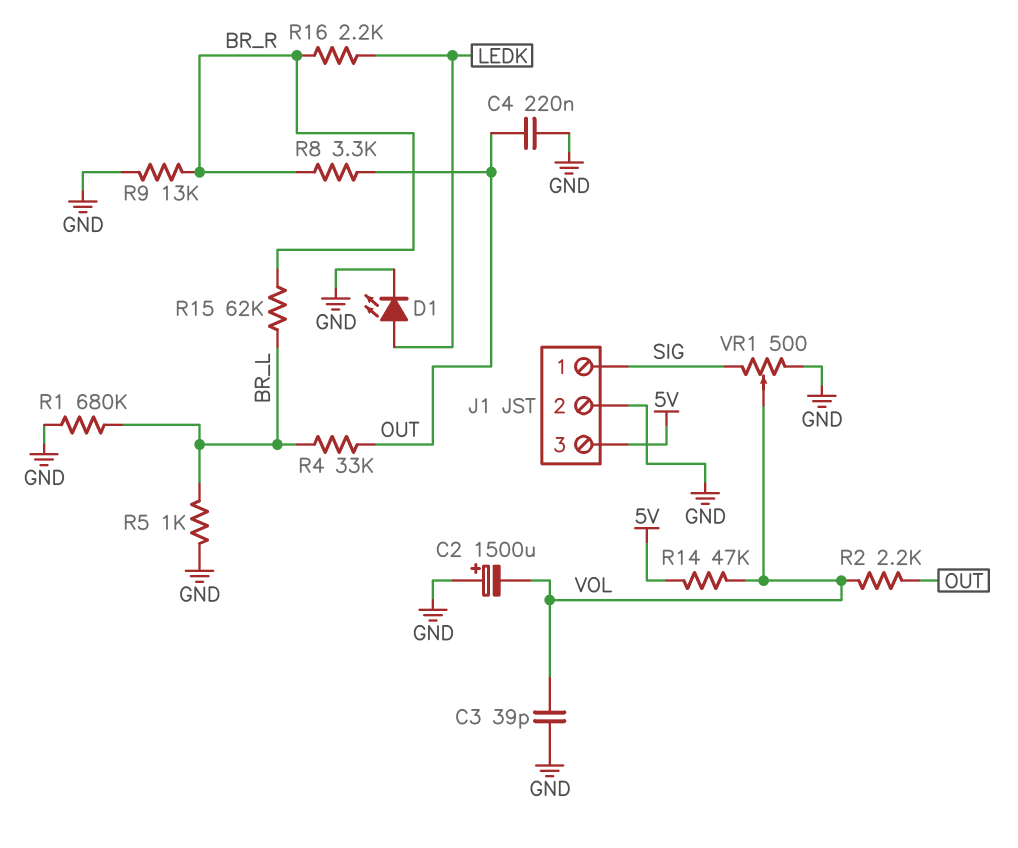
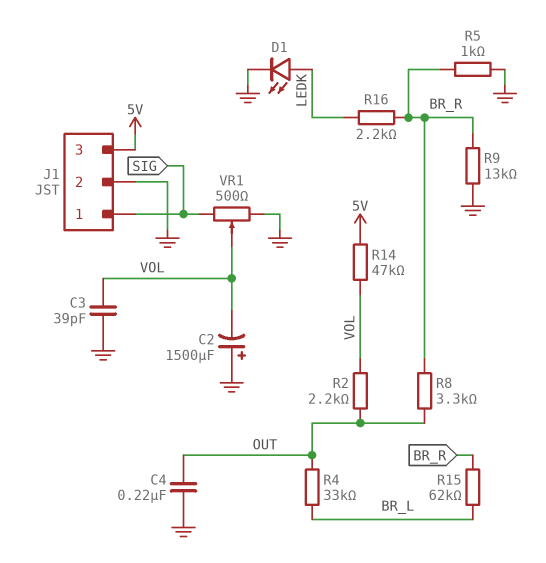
R1: 680k (BR_L, GND) -> none
R5: 1k (BR_L, GND) -> 1k (BR_R, GND)

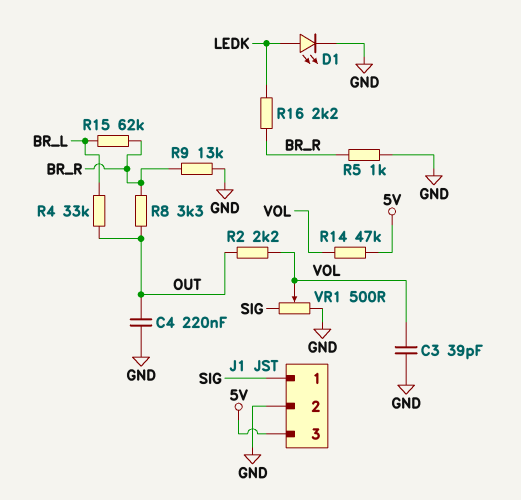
C2: 1500uF (plus GND, minus VOL) -> none

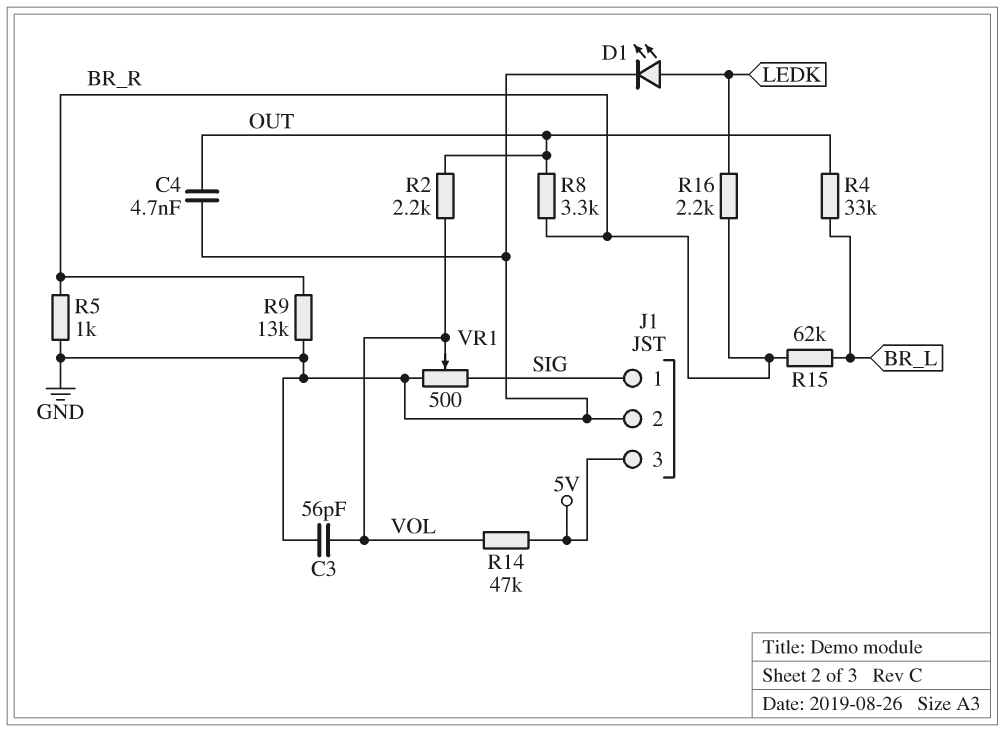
C3: 39pF (GND, VOL) -> 56pF (GND, VOL)
C4: 220nF (GND, OUT) -> 4.7nF (GND, OUT)

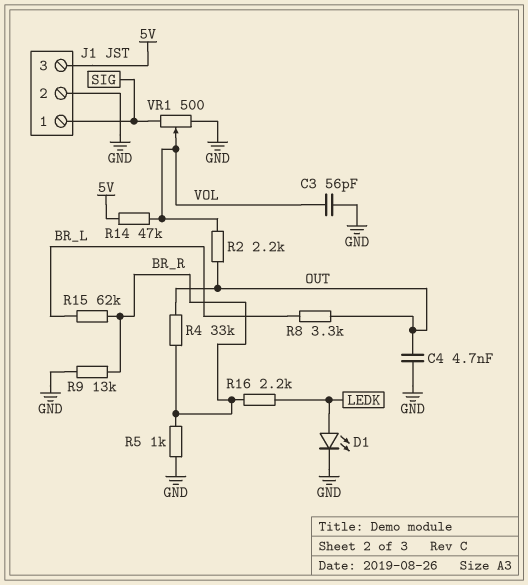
R4: 33k (BR_L, OUT) -> 33k (BR_R, OUT)
R8: 3.3k (BR_R, OUT) -> 3.3k (BR_L, OUT)

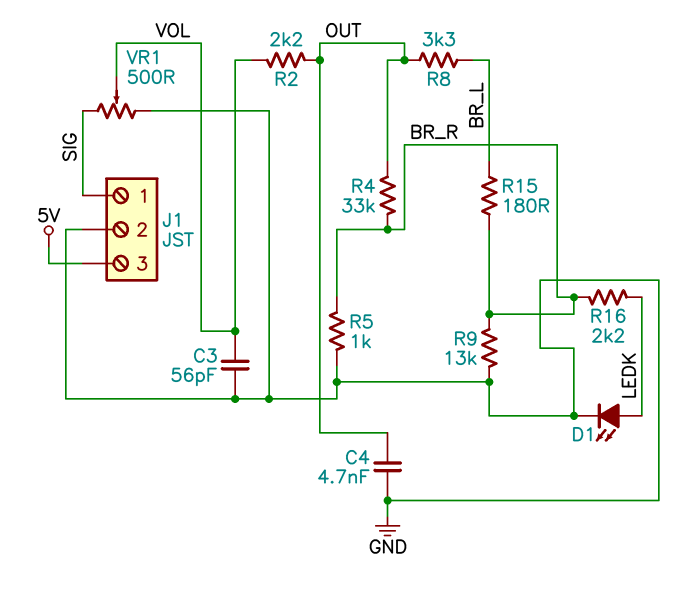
R14: 47k (5V, VOL) -> none
R15: 62k (BR_L, BR_R) -> 180 (BR_L, BR_R)

